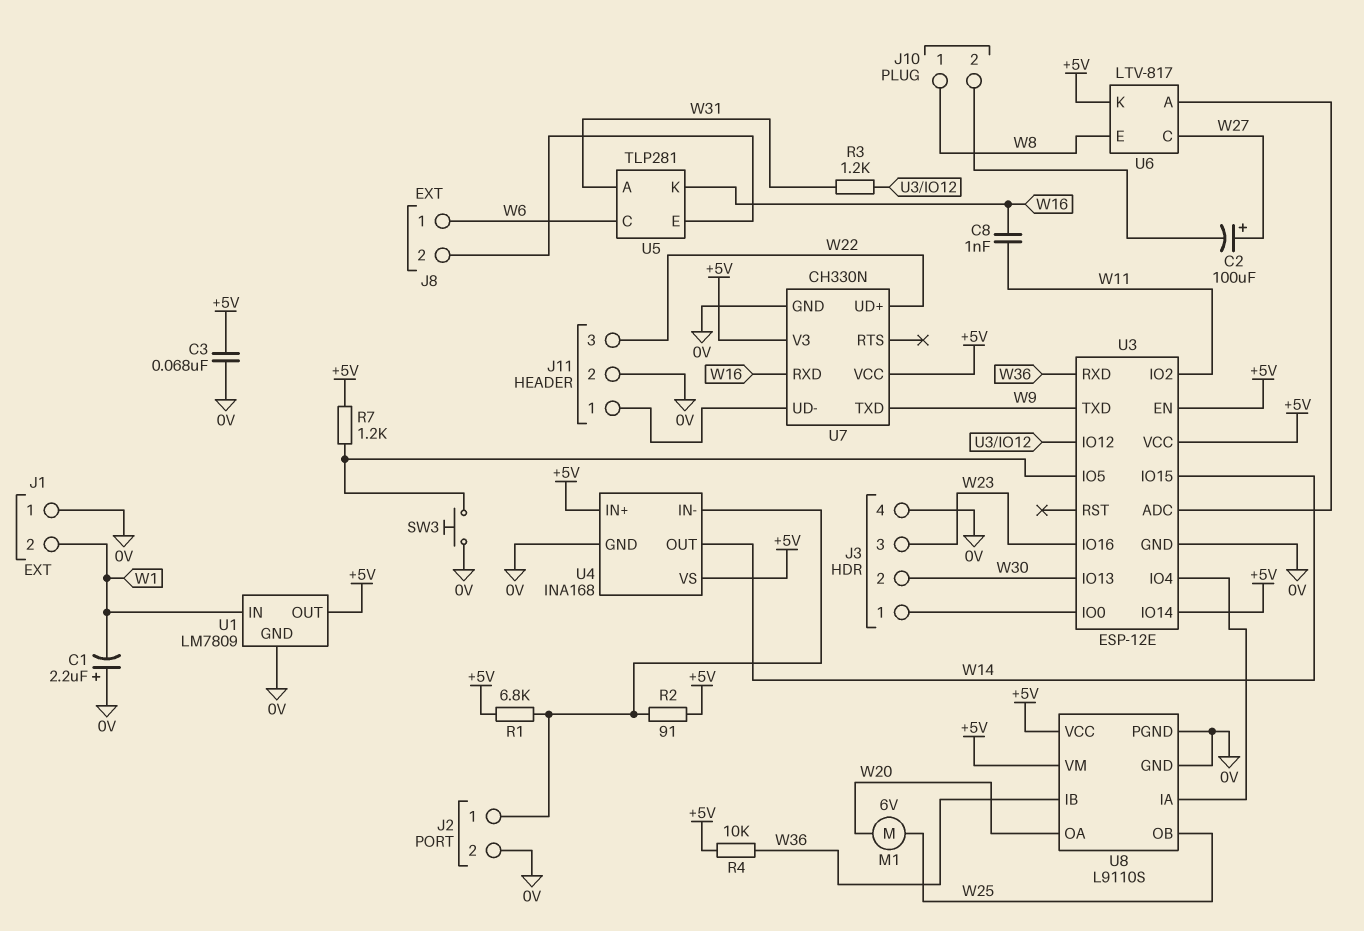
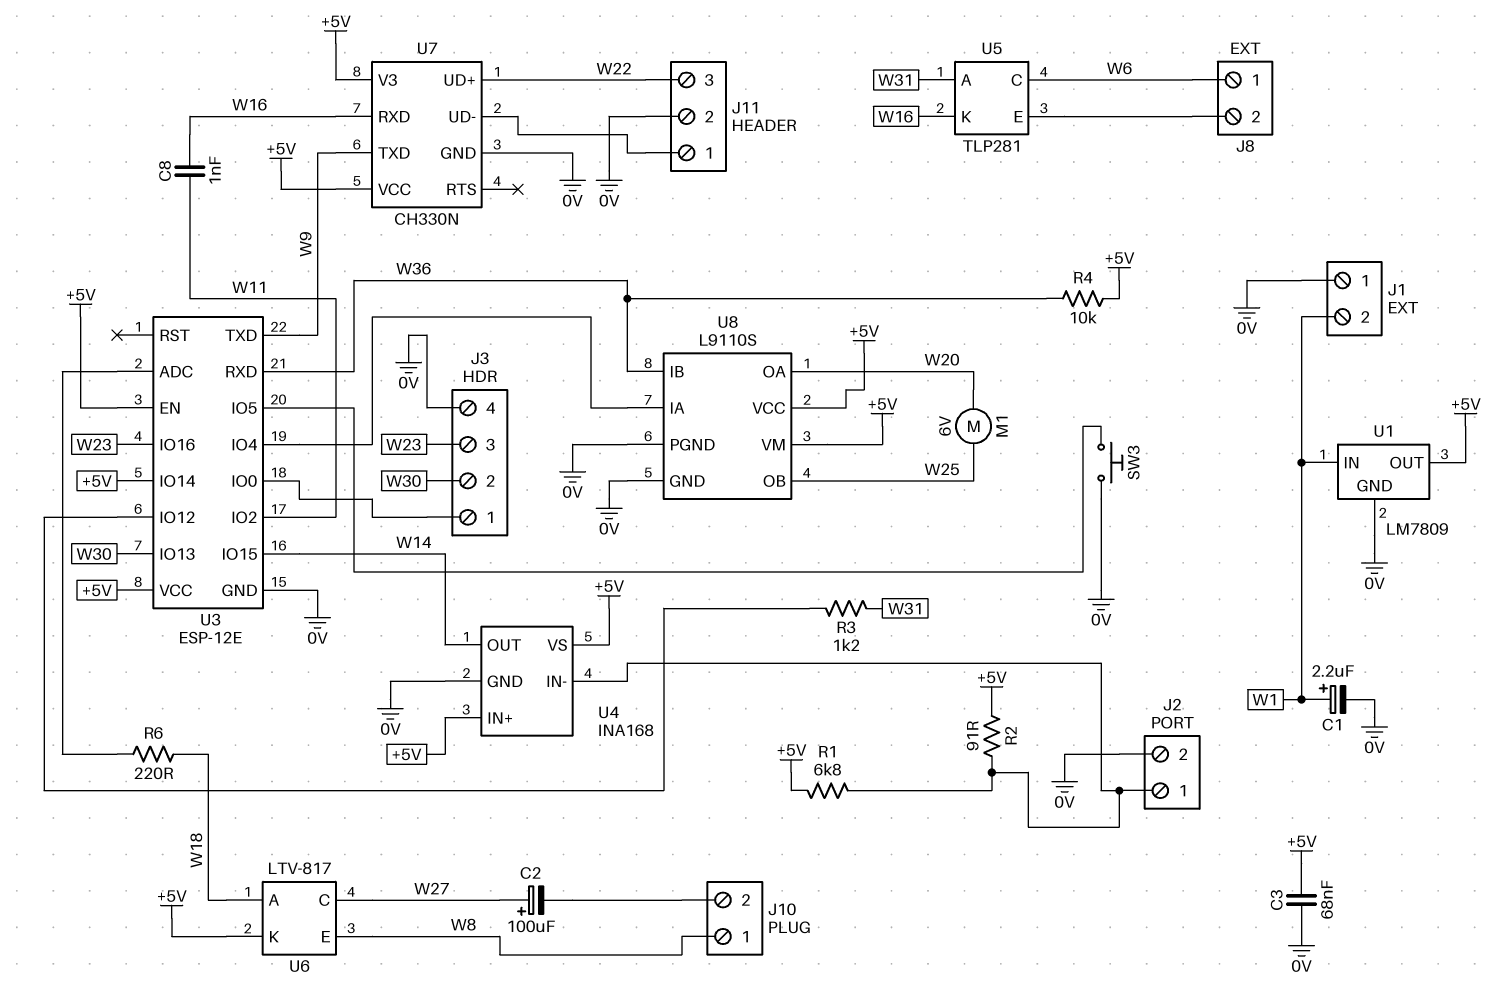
C1: 2.2uF (plus 0V, minus W1) -> 2.2uF (plus W1, minus 0V)
R6: none -> 220 (U3/ADC, W18)
R7: 1.2k (+5V, U3/IO5) -> none
U6 pin A: U3/ADC -> W18

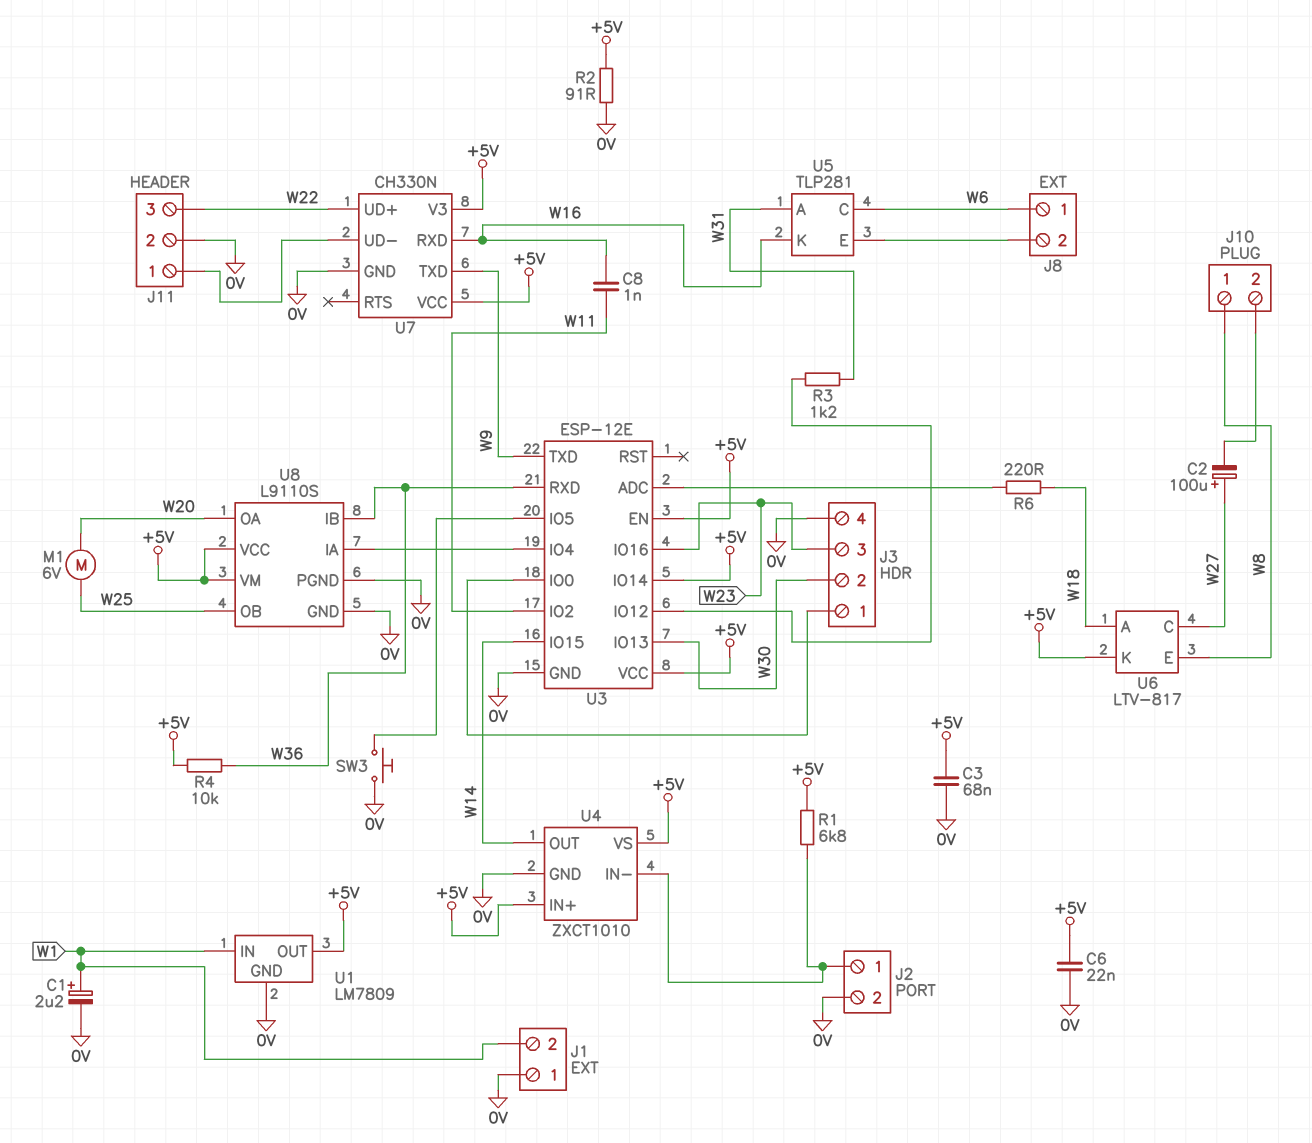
C6: none -> 22nF (+5V, 0V)
R2: 91 (+5V, J2/1) -> 91 (+5V, 0V)
U4: INA168 -> ZXCT1010

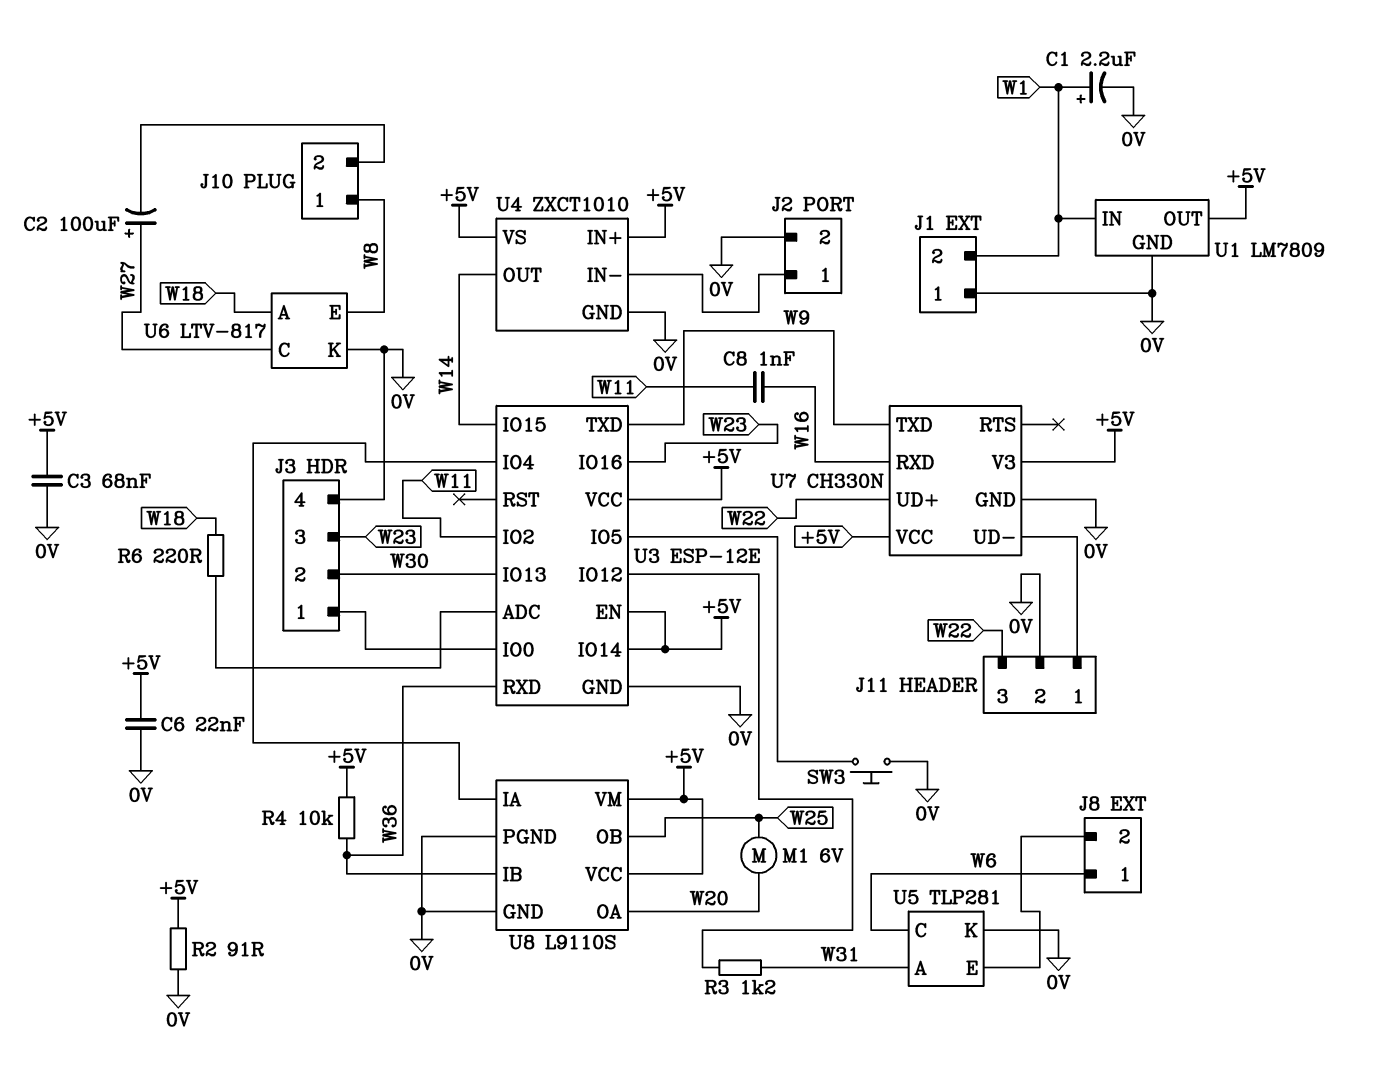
R1: 6.8k (+5V, J2/1) -> none
U5 pin K: W16 -> 0V
U6 pin K: +5V -> 0V

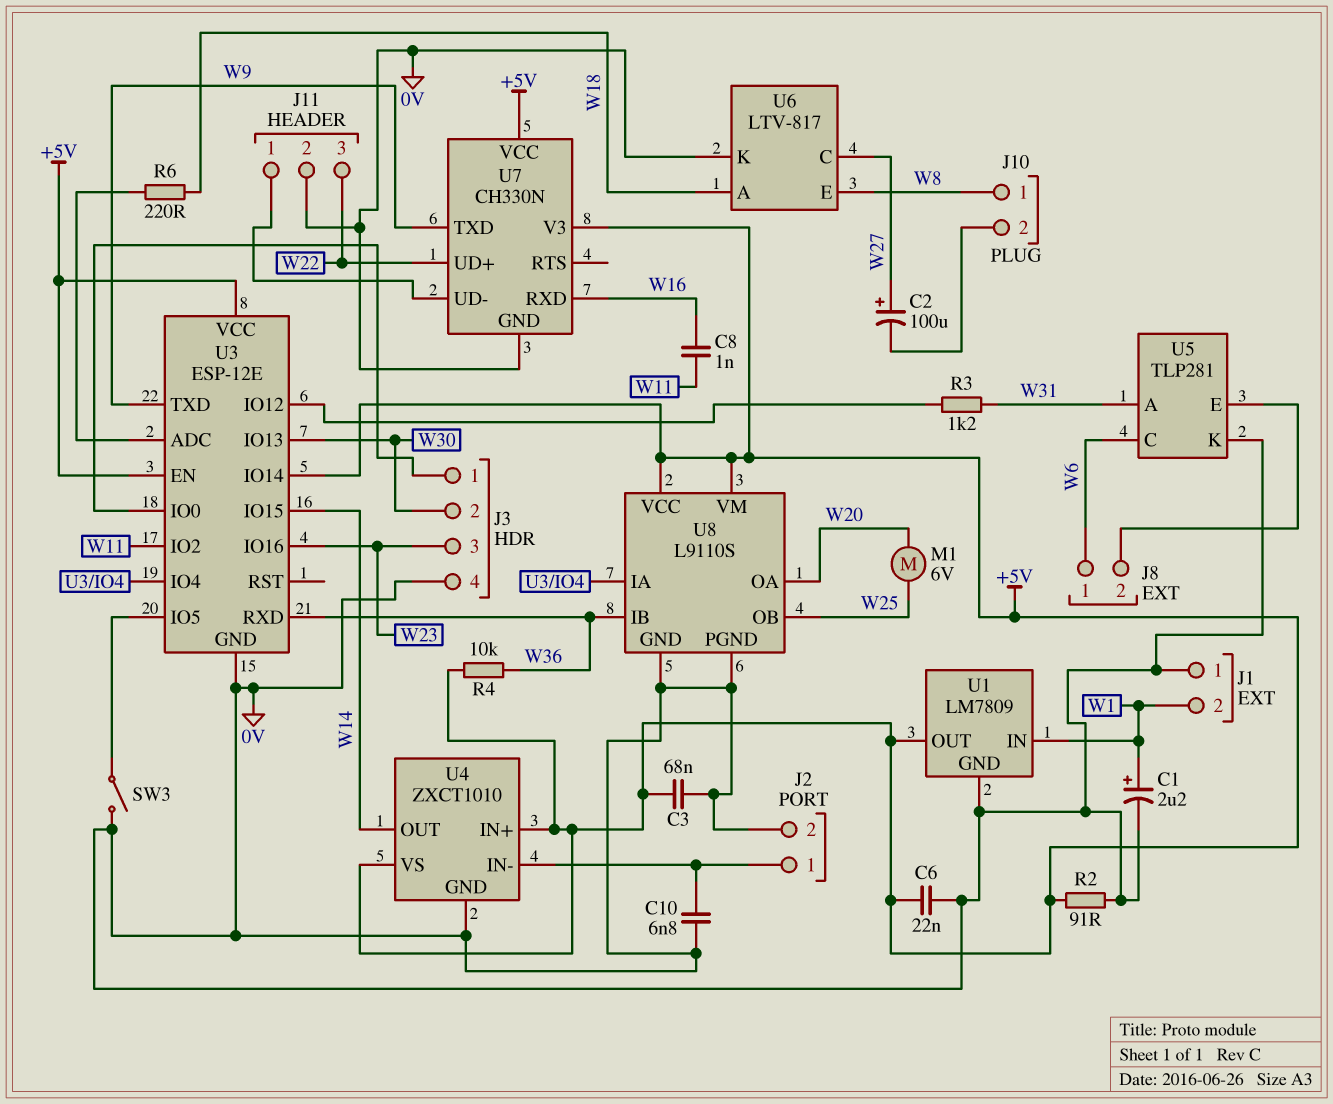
C10: none -> 6.8nF (0V, J2/1)
SW3: button (0V, U3/IO5) -> switch (0V, U3/IO5)

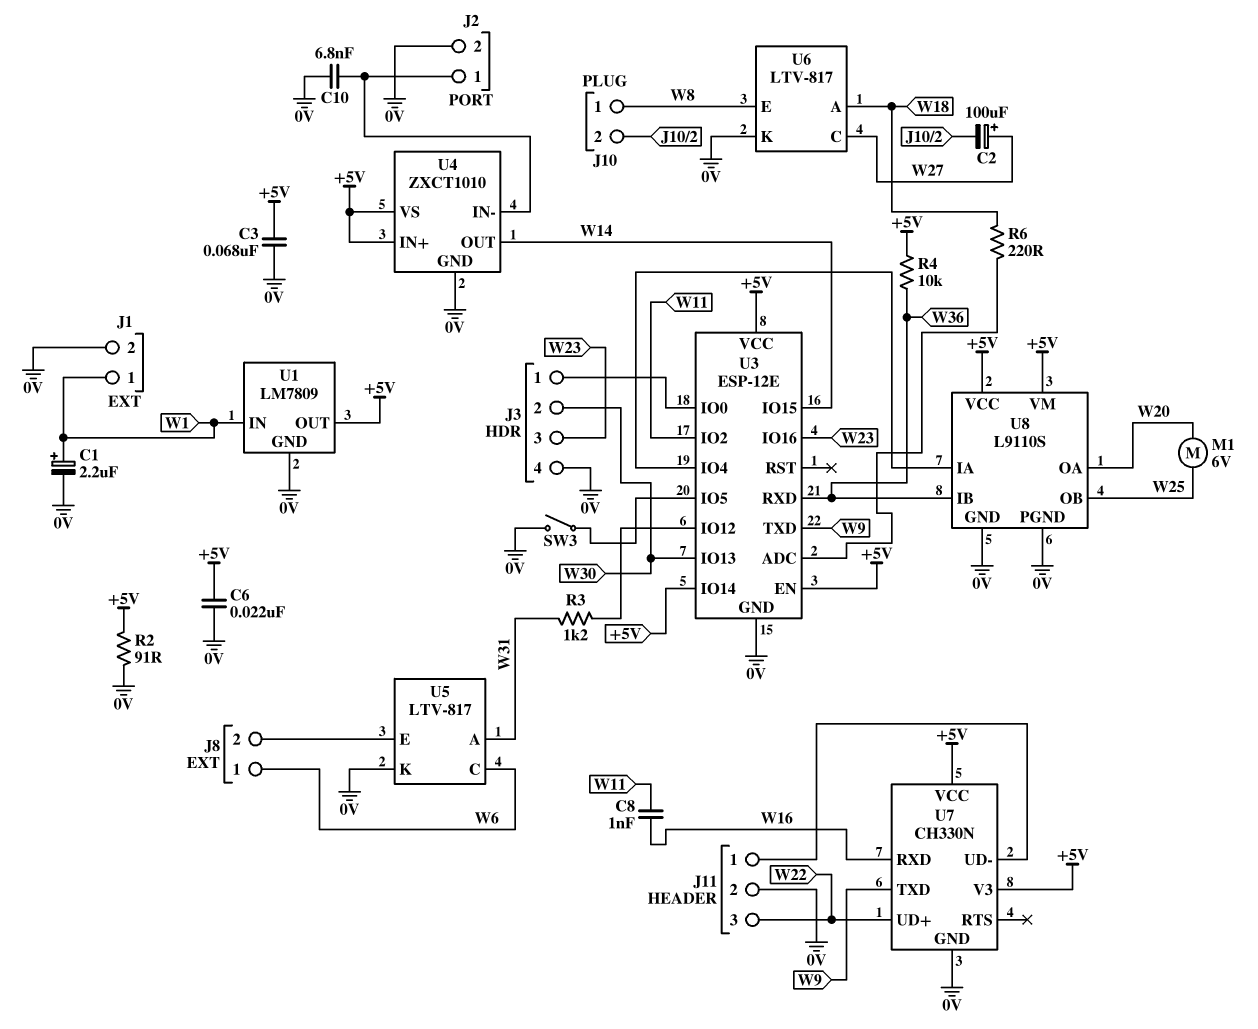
J1 pin 1: 0V -> W1
J1 pin 2: W1 -> 0V
U5: TLP281 -> LTV-817

